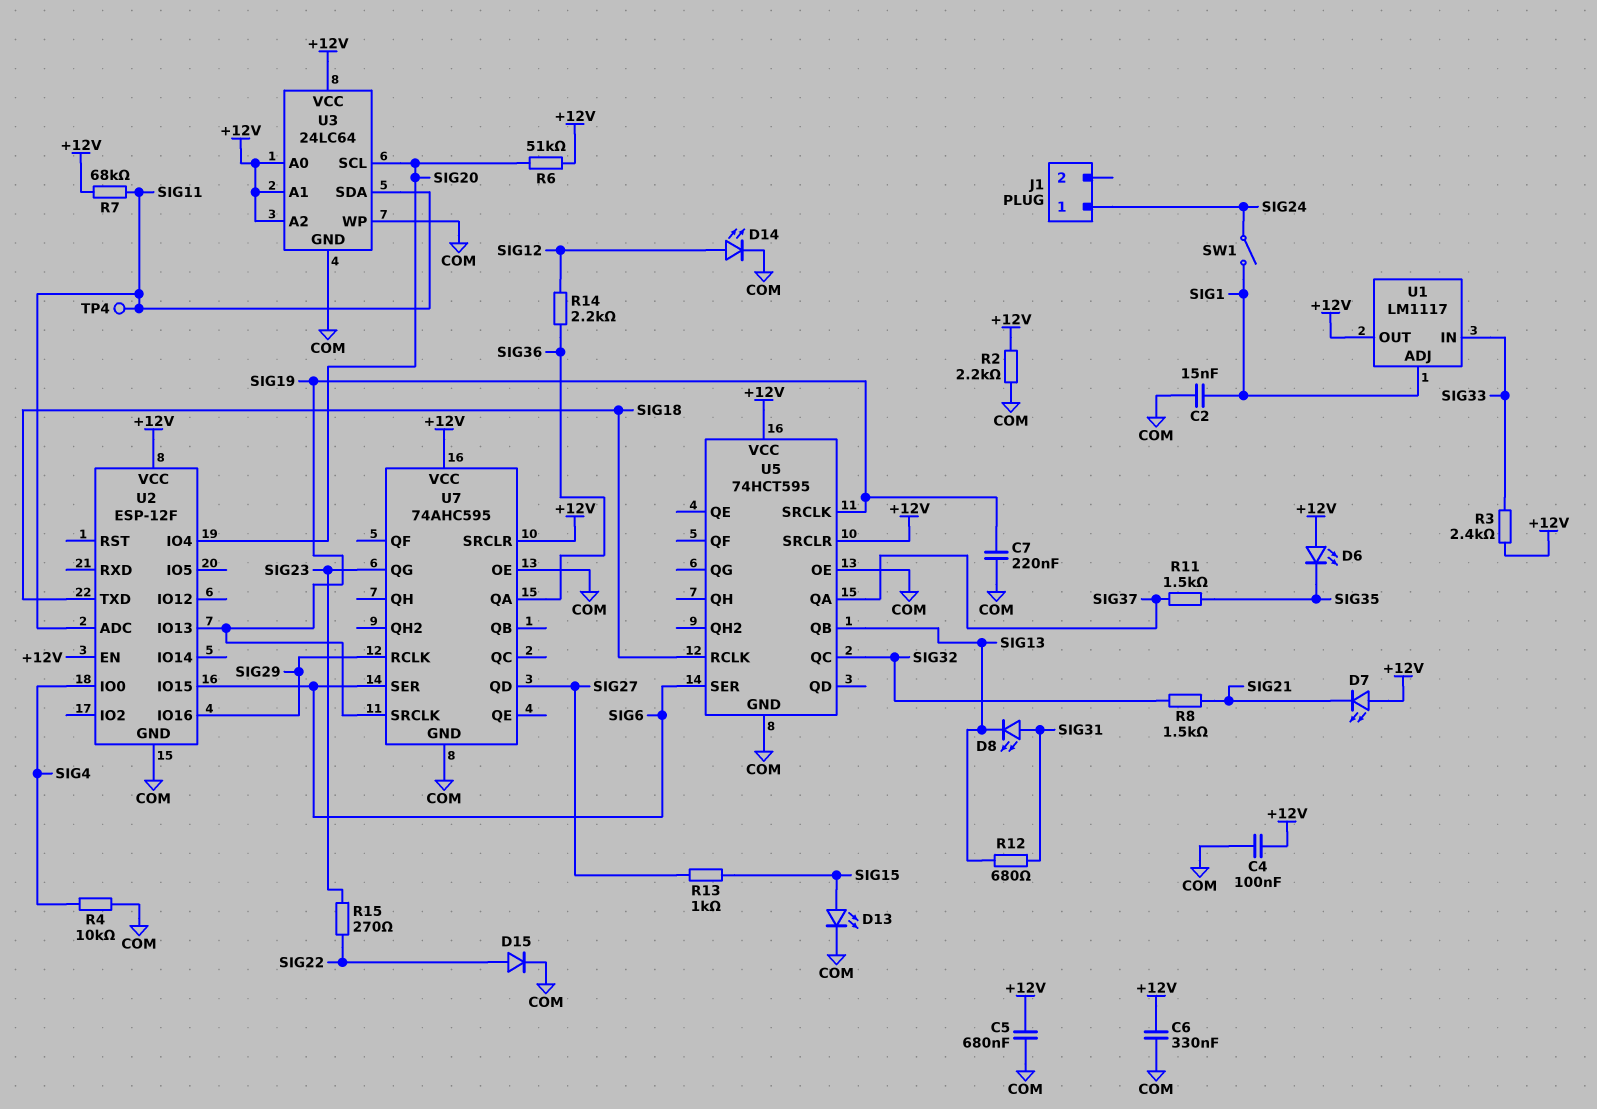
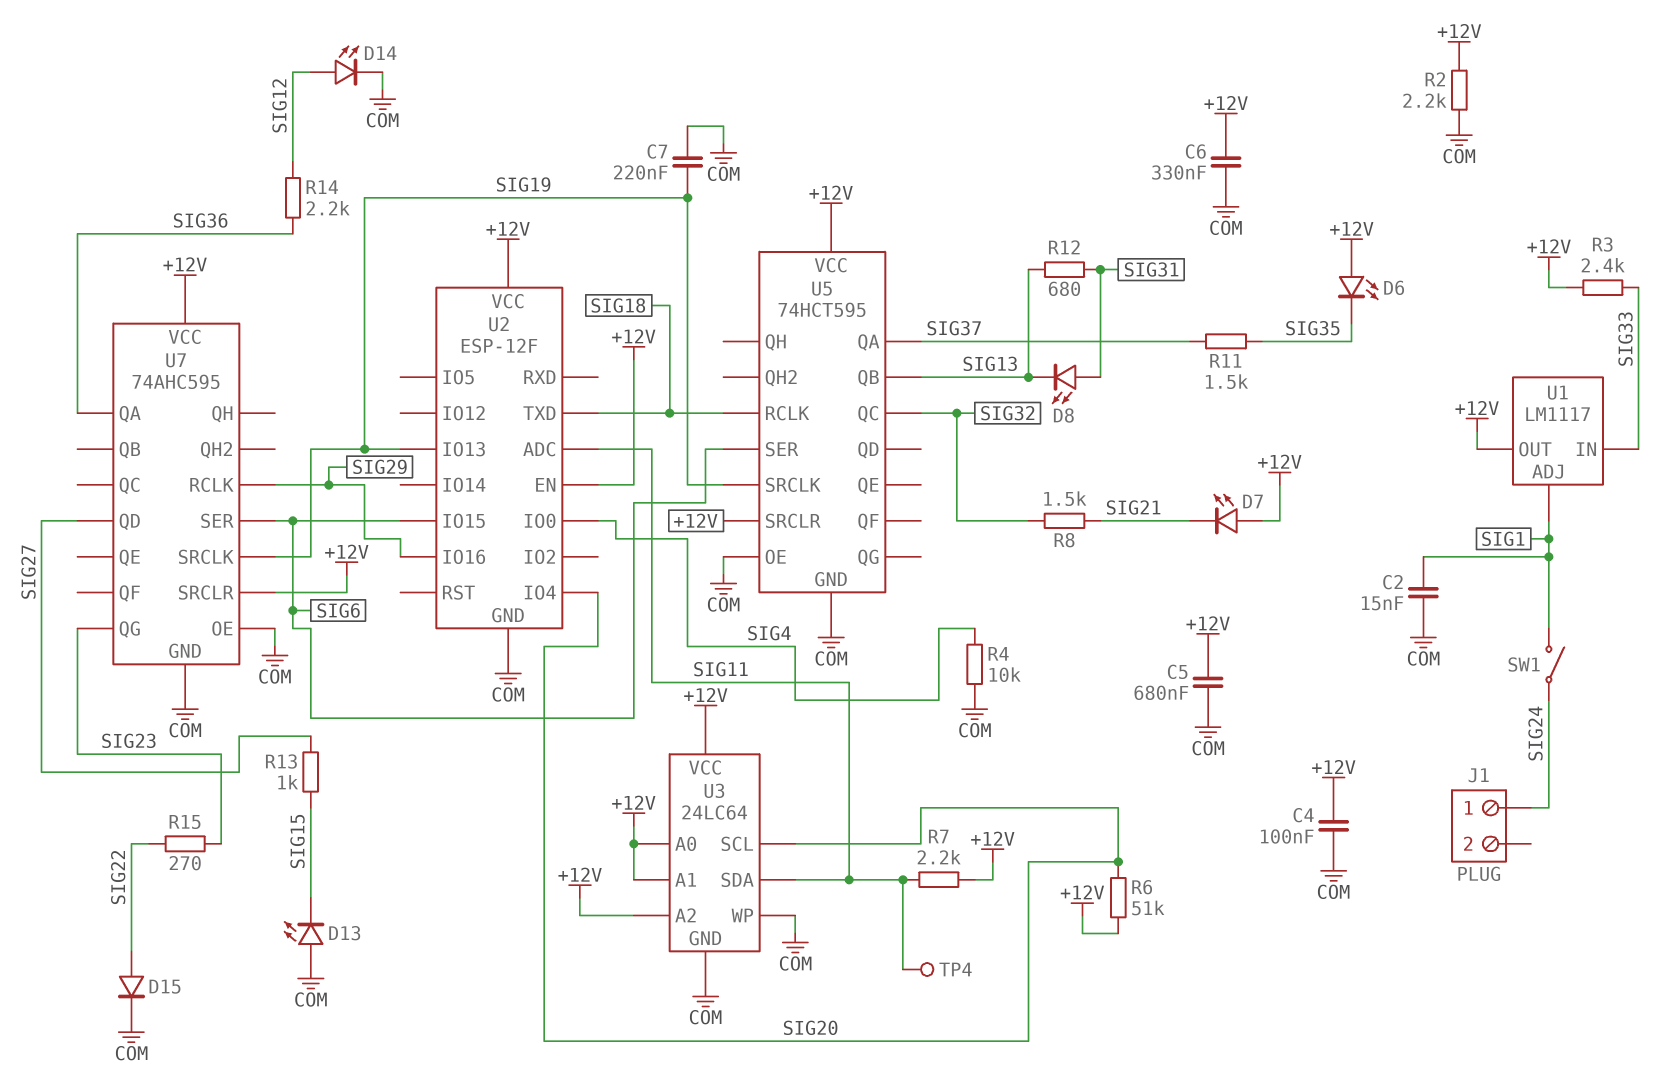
D13: LED (A SIG15, K COM) -> LED (A COM, K SIG15)
R7: 68k (+12V, SIG11) -> 2.2k (+12V, SIG11)

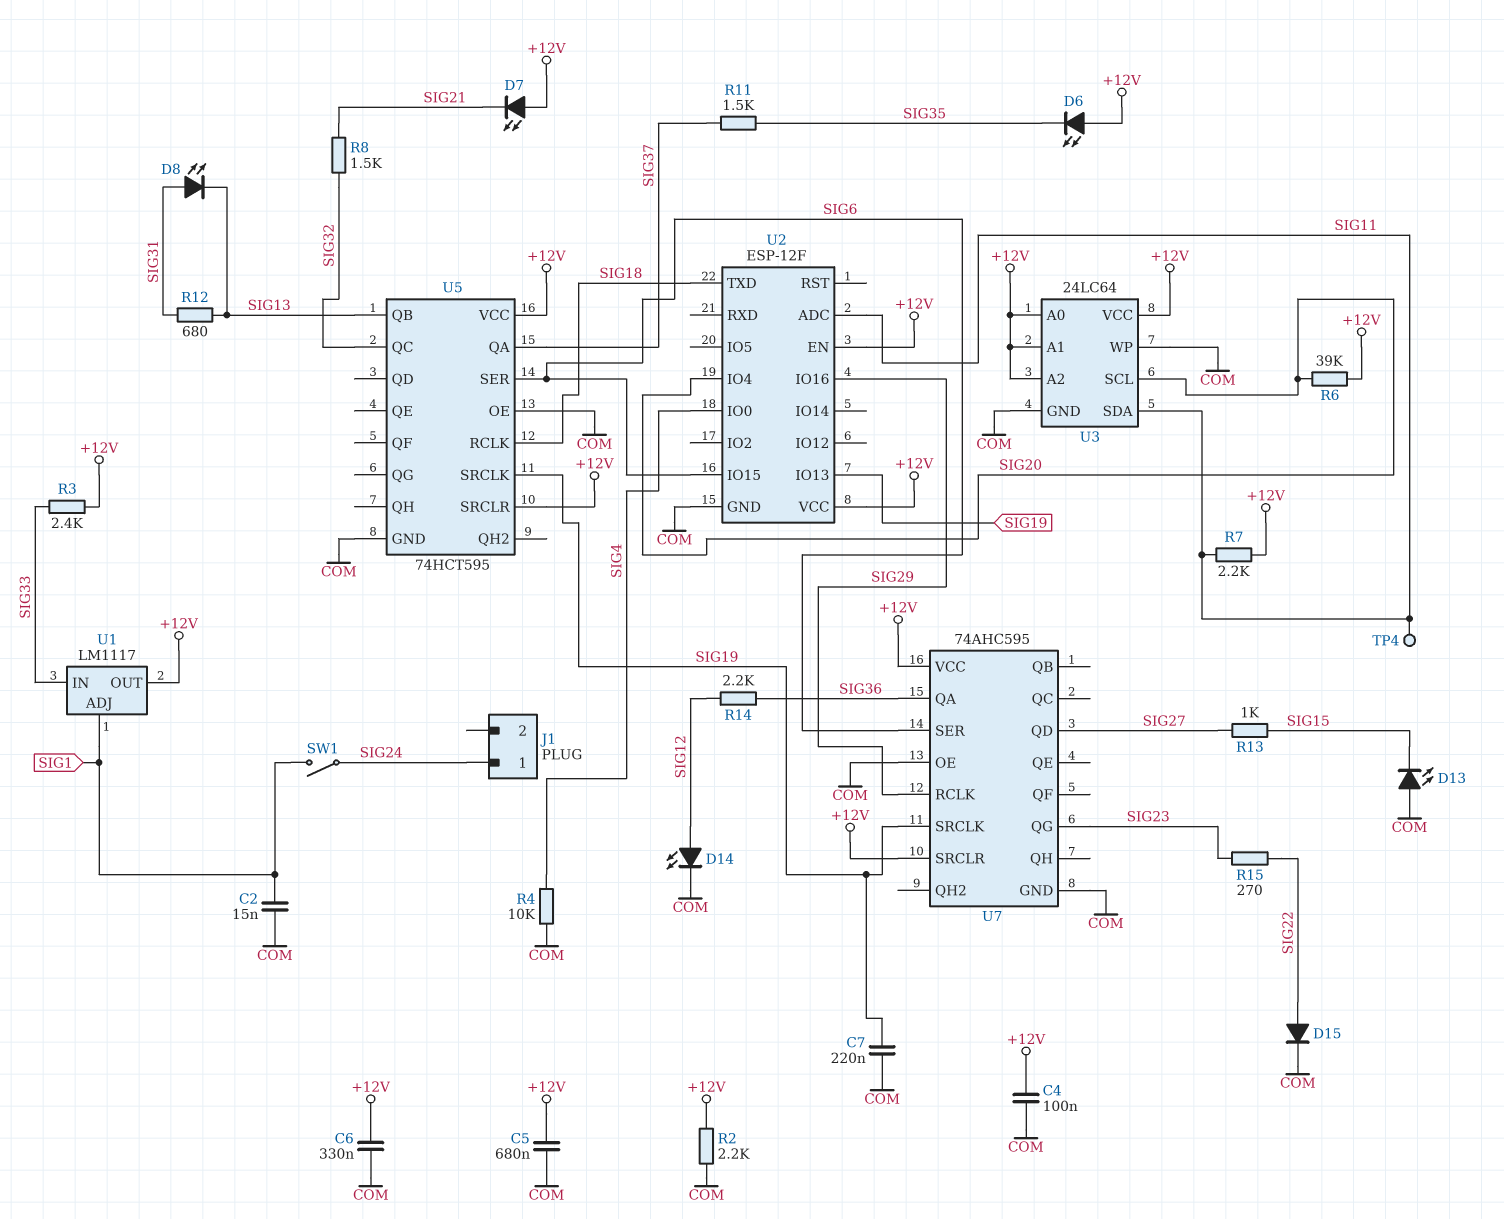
R6: 51k (+12V, SIG20) -> 39k (+12V, SIG20)

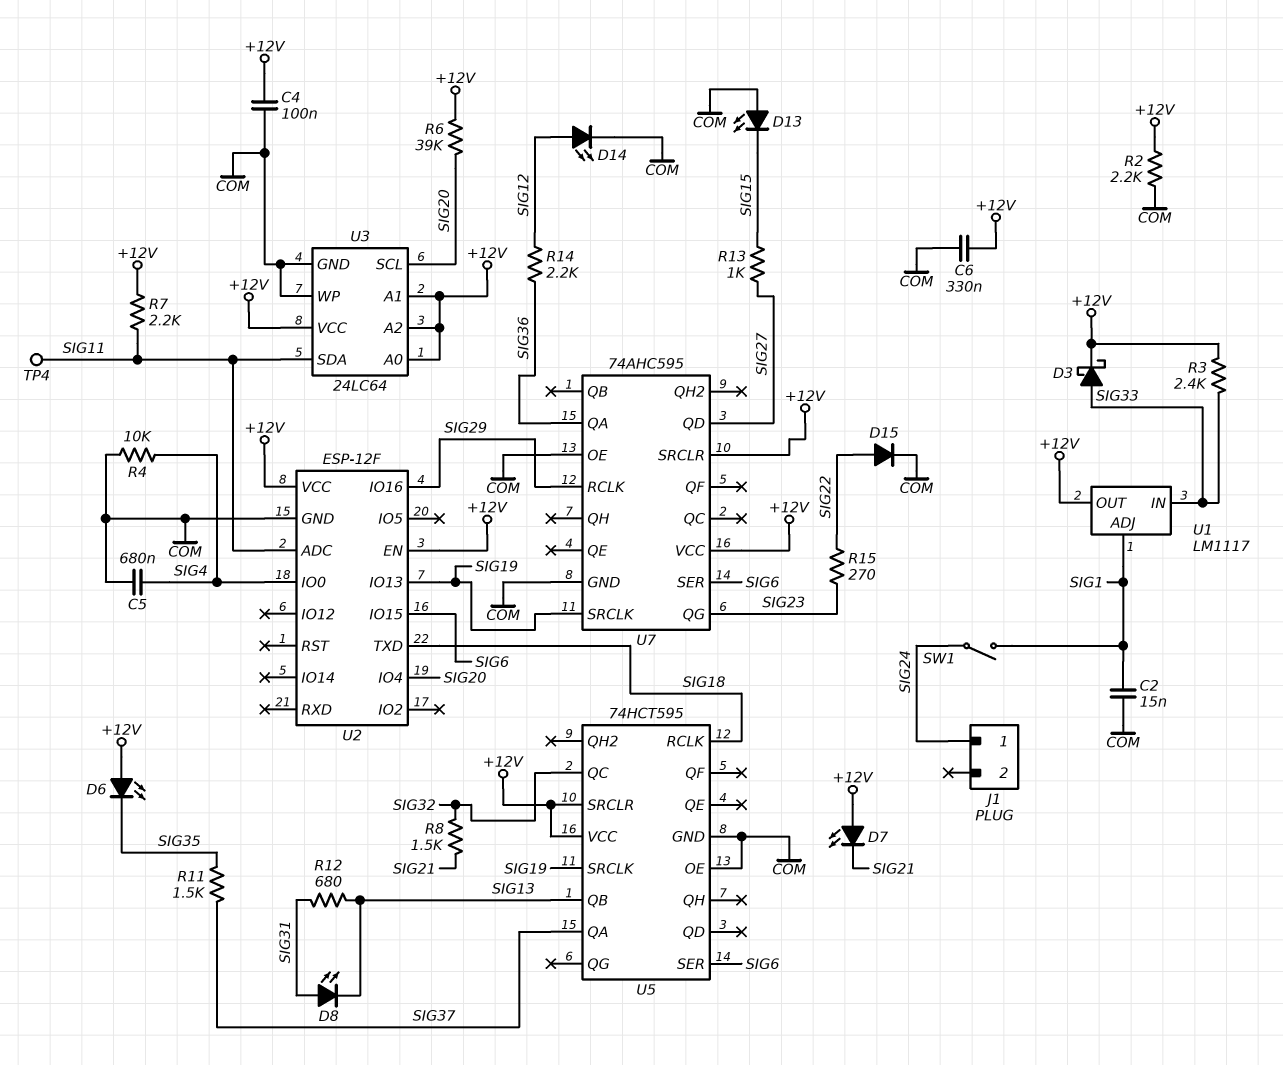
C5: 680nF (+12V, COM) -> 680nF (COM, SIG4)
C7: 220nF (COM, SIG19) -> none
D3: none -> schottky (A SIG33, K +12V)

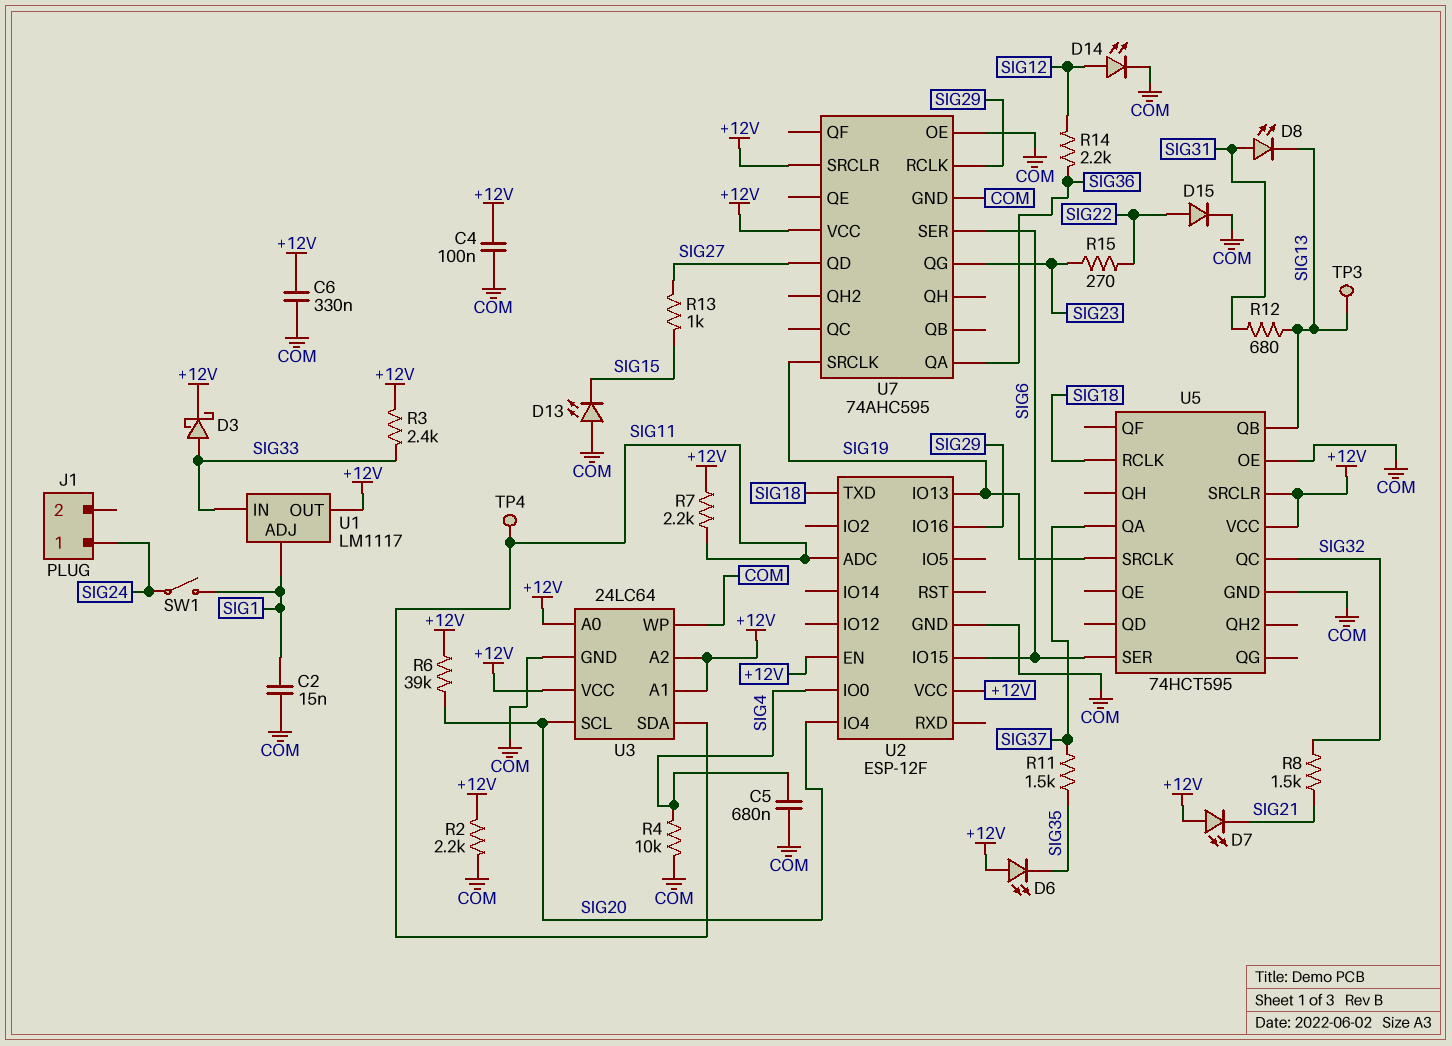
TP3: none -> test point (SIG13)

